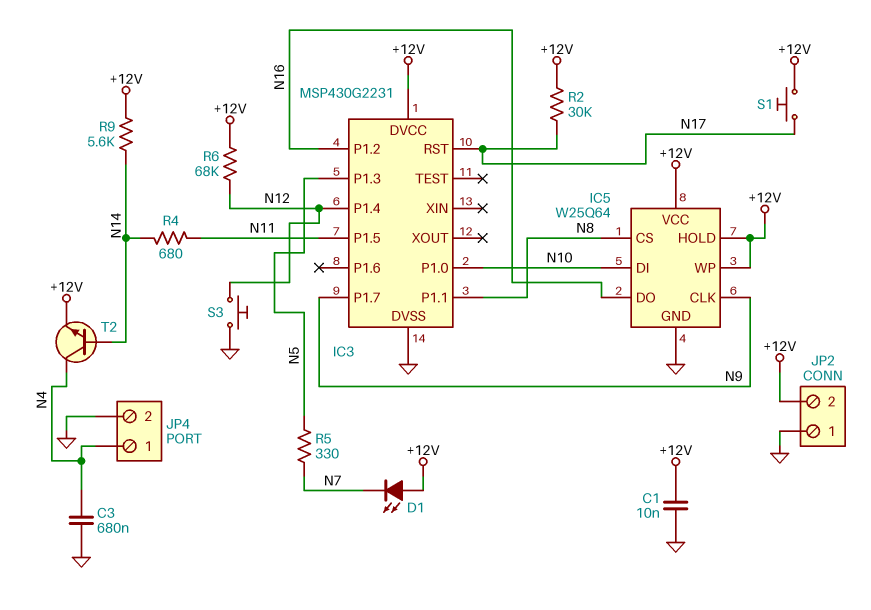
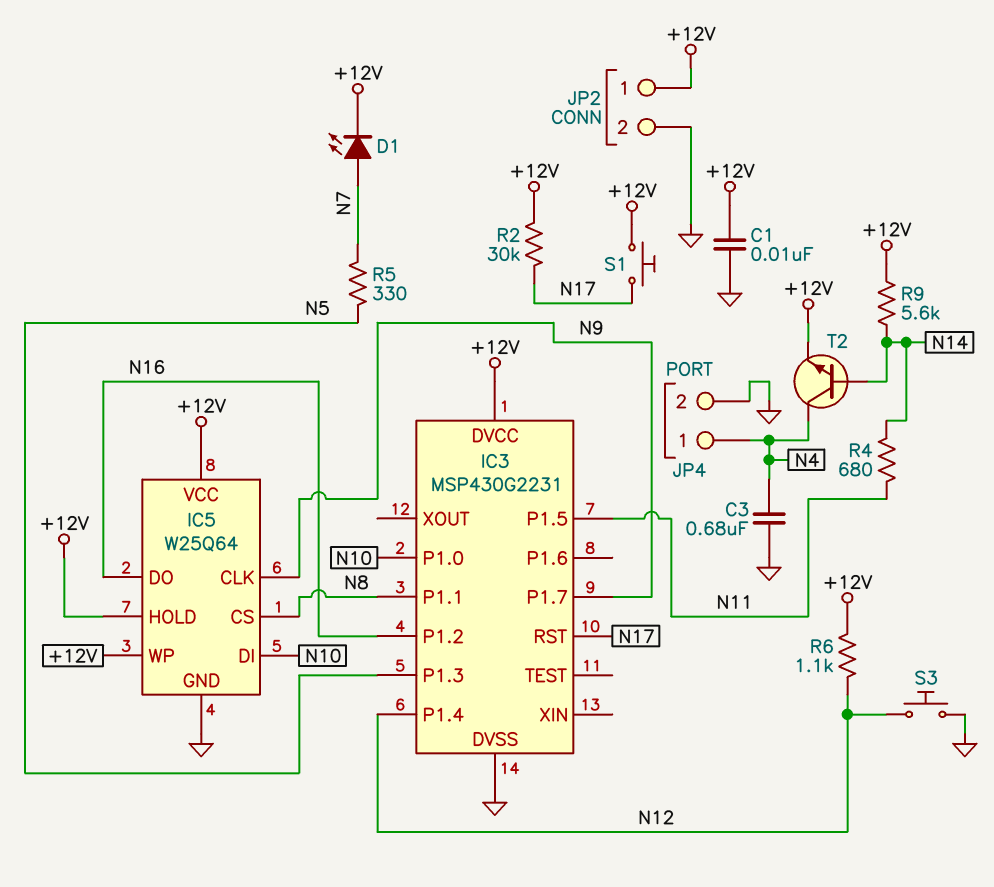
D1: LED (A +12V, K N7) -> LED (A N7, K +12V)
JP2 pin 1: GND -> +12V
JP2 pin 2: +12V -> GND
R6: 68k (+12V, N12) -> 1.1k (+12V, N12)

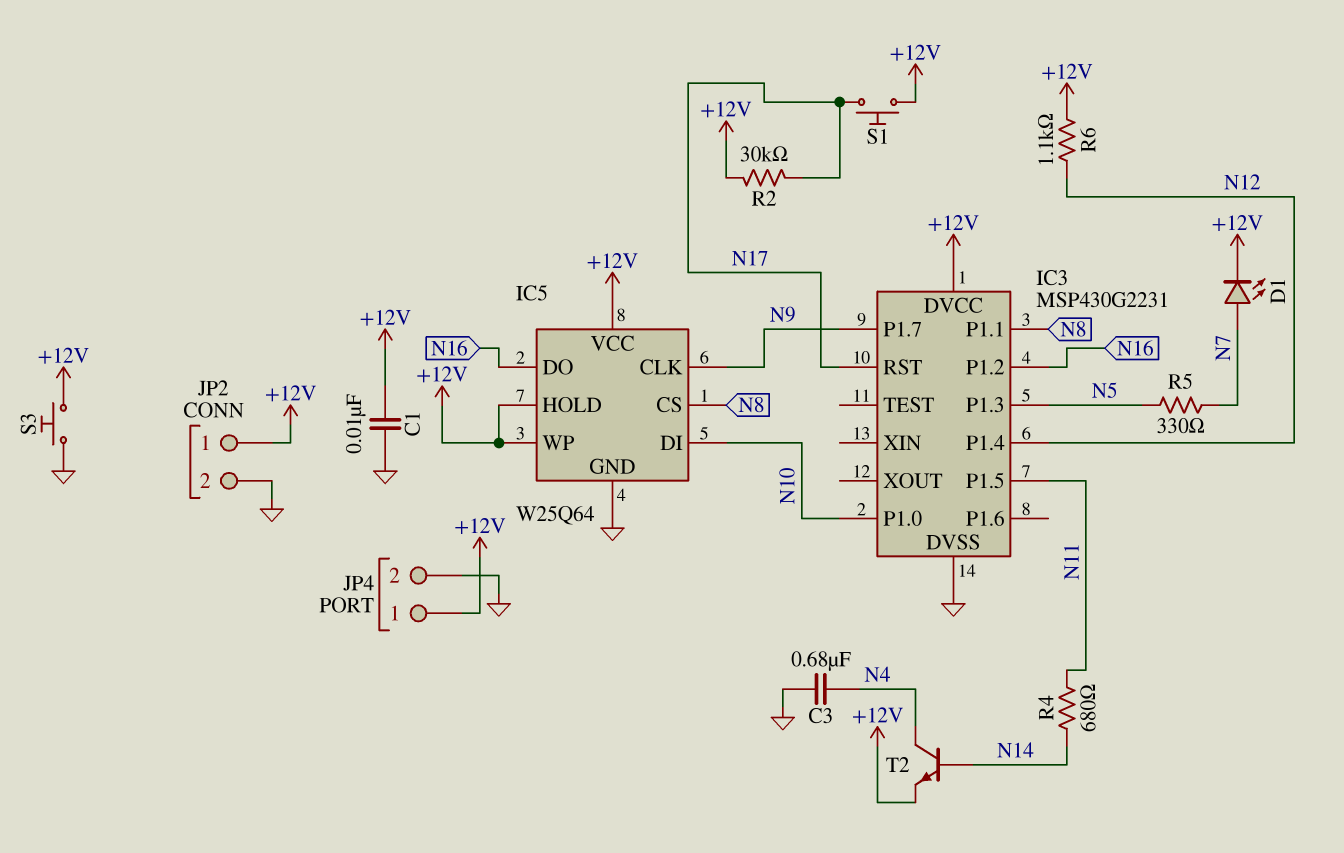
JP4 pin 1: N4 -> +12V
R9: 5.6k (+12V, N14) -> none
S3: button (GND, N12) -> button (+12V, GND)

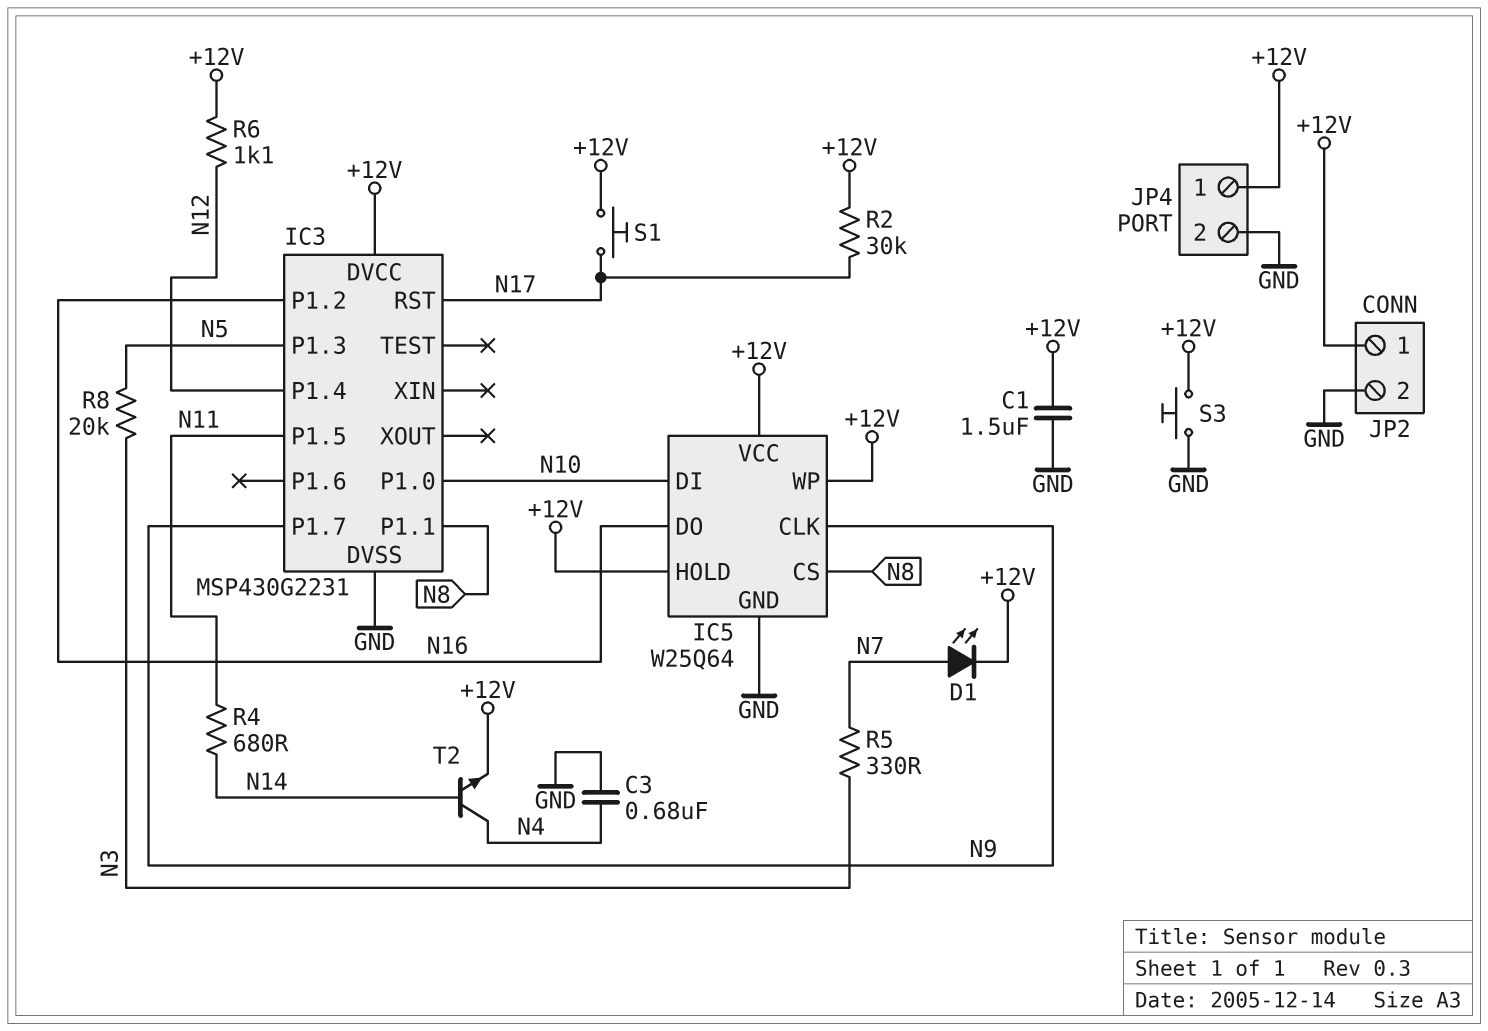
C1: 10nF (+12V, GND) -> 1.5uF (+12V, GND)
R5: 330 (N5, N7) -> 330 (N3, N7)
R8: none -> 20k (N3, N5)

